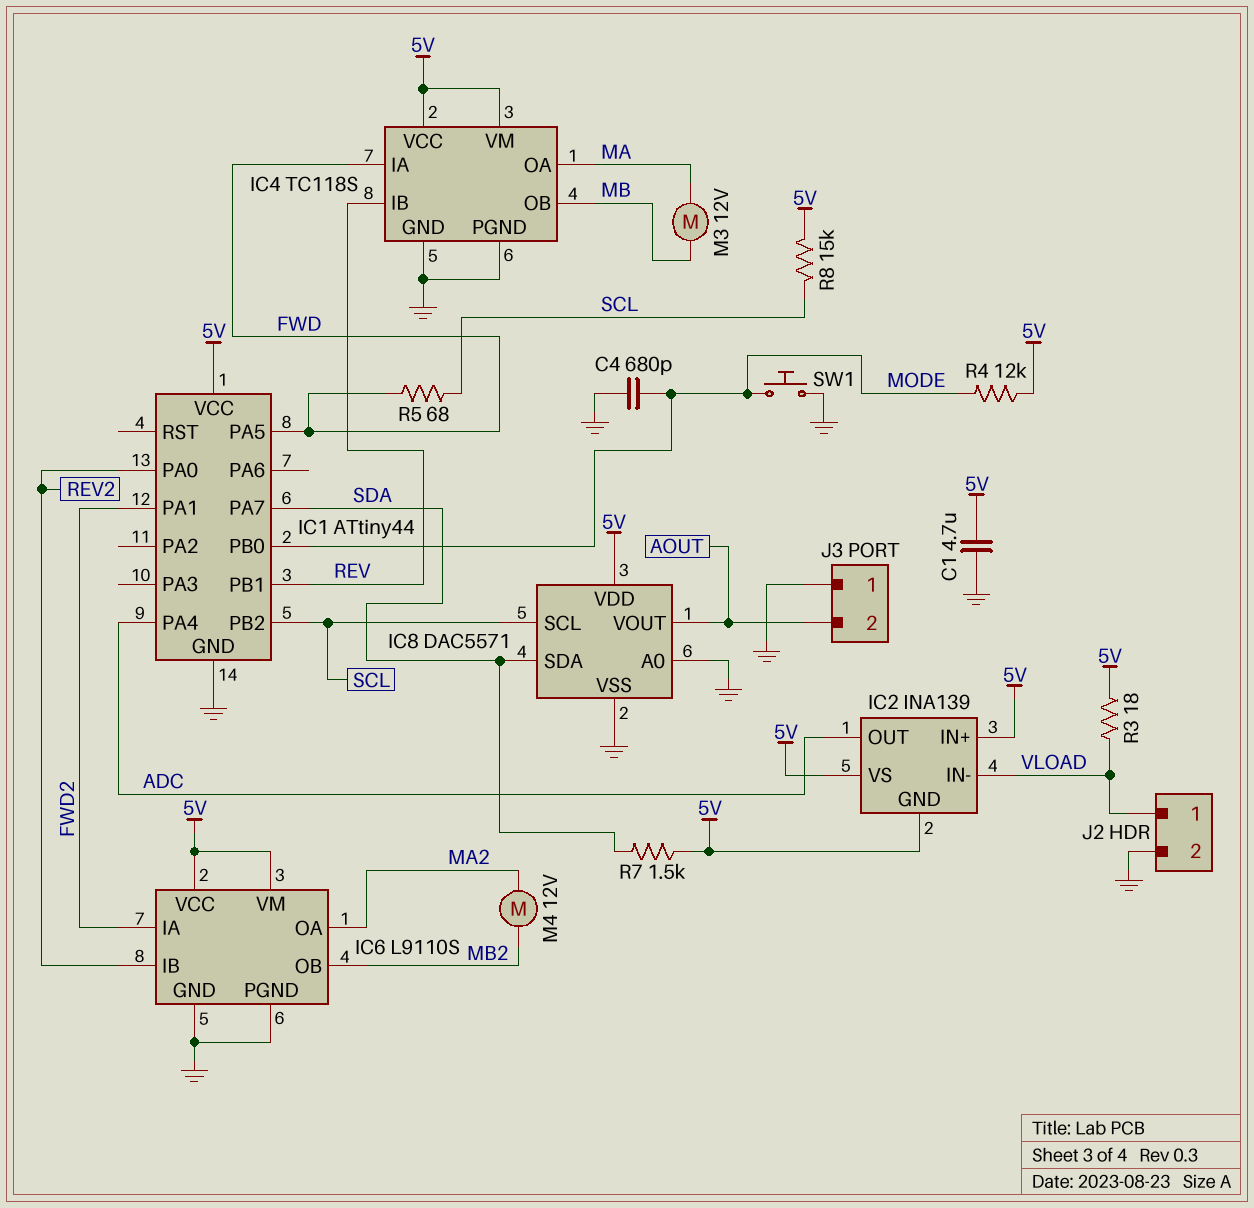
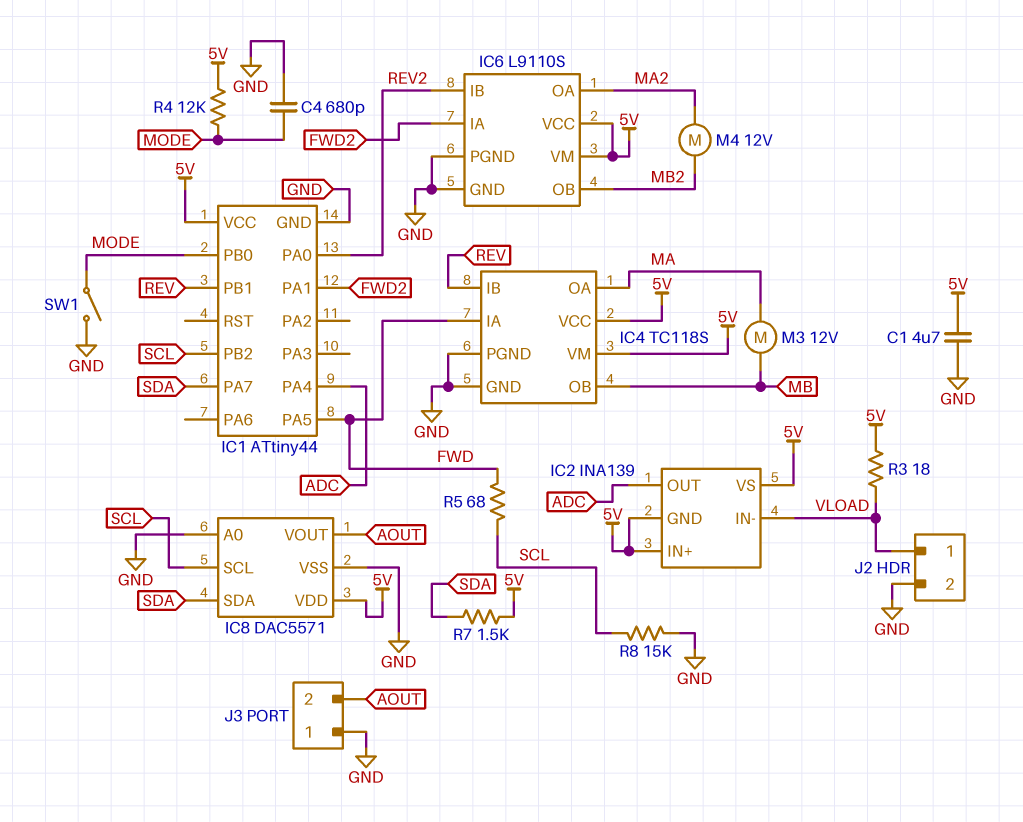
R8: 15k (5V, SCL) -> 15k (GND, SCL)
SW1: button (GND, MODE) -> switch (GND, MODE)

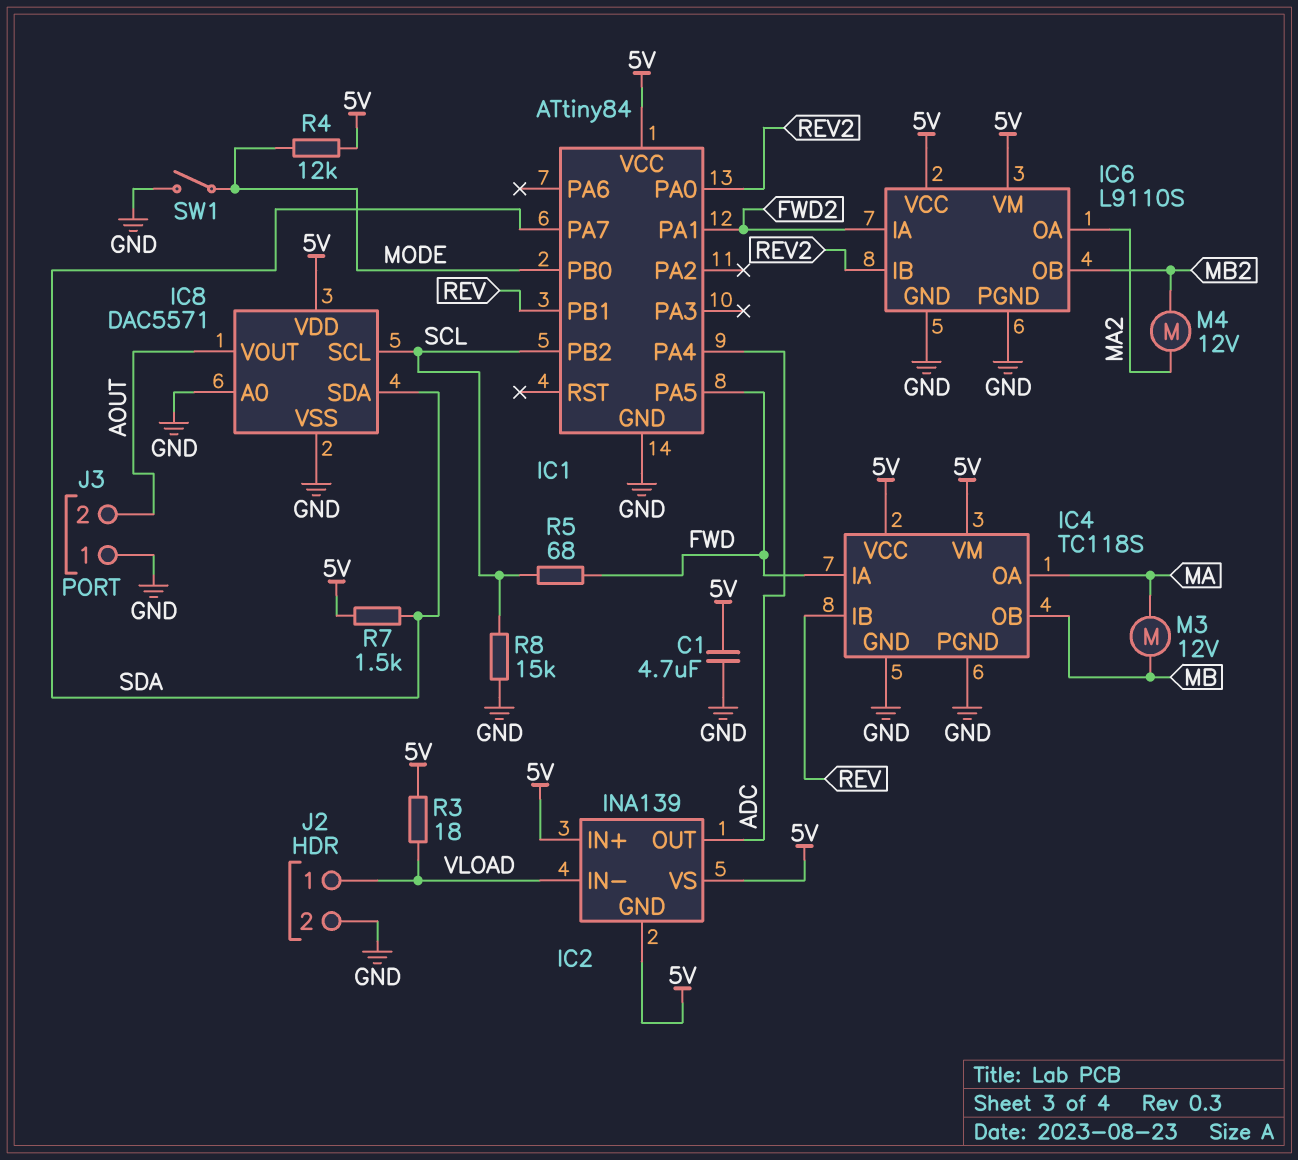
C4: 680pF (GND, MODE) -> none
IC1: ATtiny44 -> ATtiny84

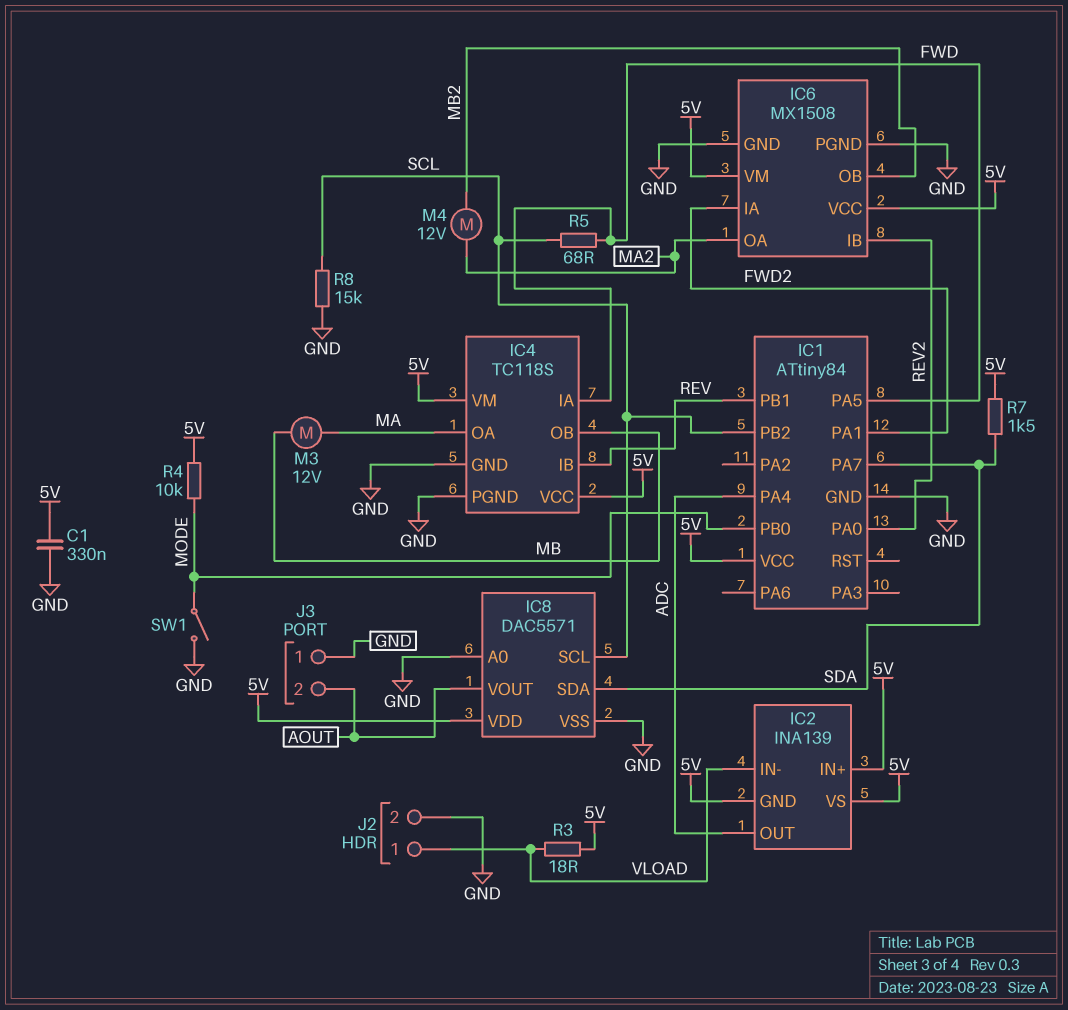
C1: 4.7uF (5V, GND) -> 330nF (5V, GND)
IC6: L9110S -> MX1508
R4: 12k (5V, MODE) -> 10k (5V, MODE)

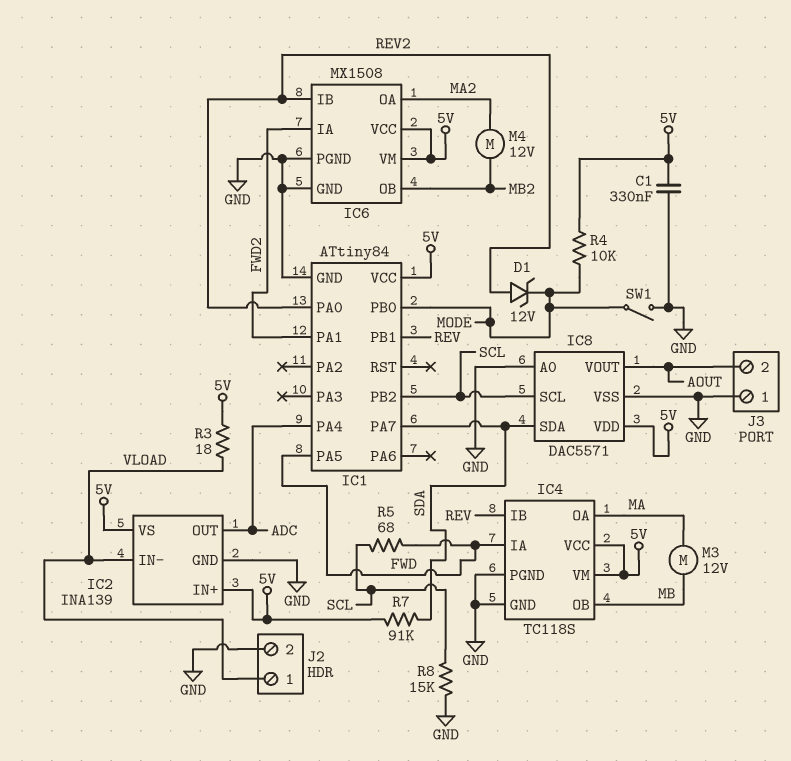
D1: none -> zener 12V (A REV2, K MODE)
IC2 pin GND: 5V -> GND
R7: 1.5k (5V, SDA) -> 91k (5V, SDA)

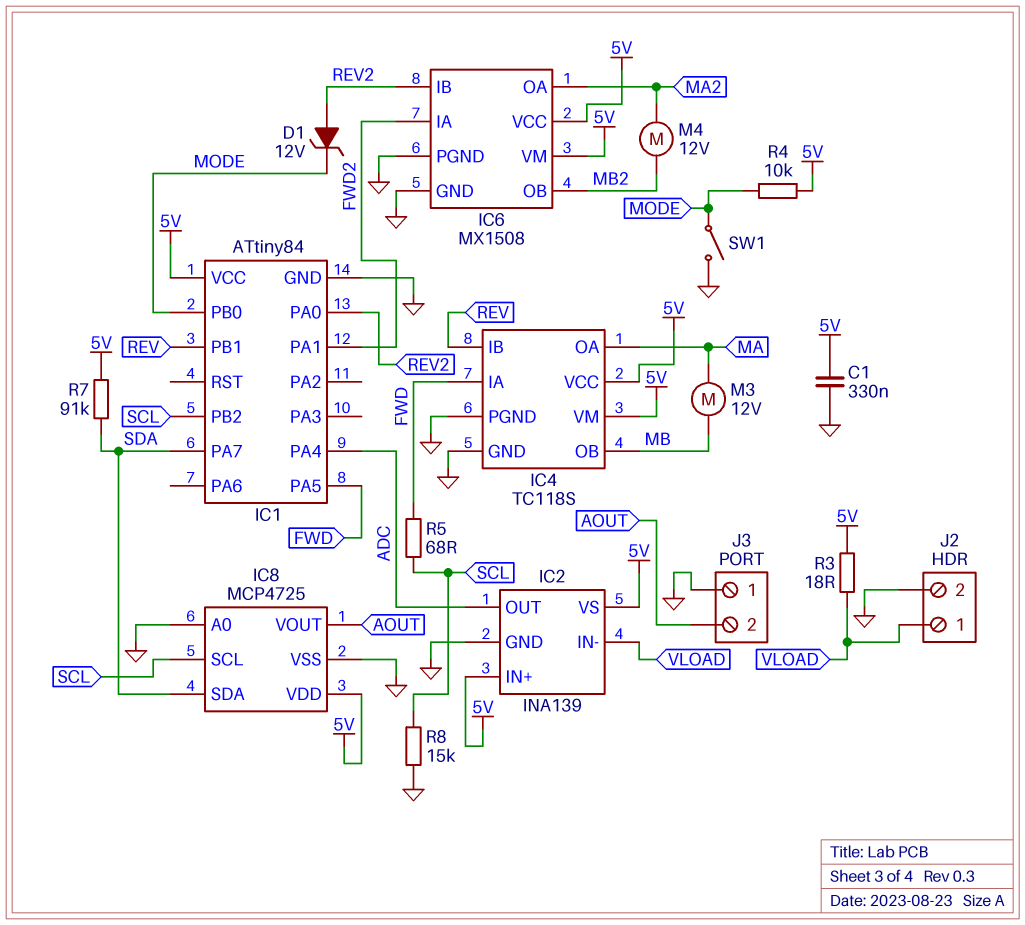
IC8: DAC5571 -> MCP4725

